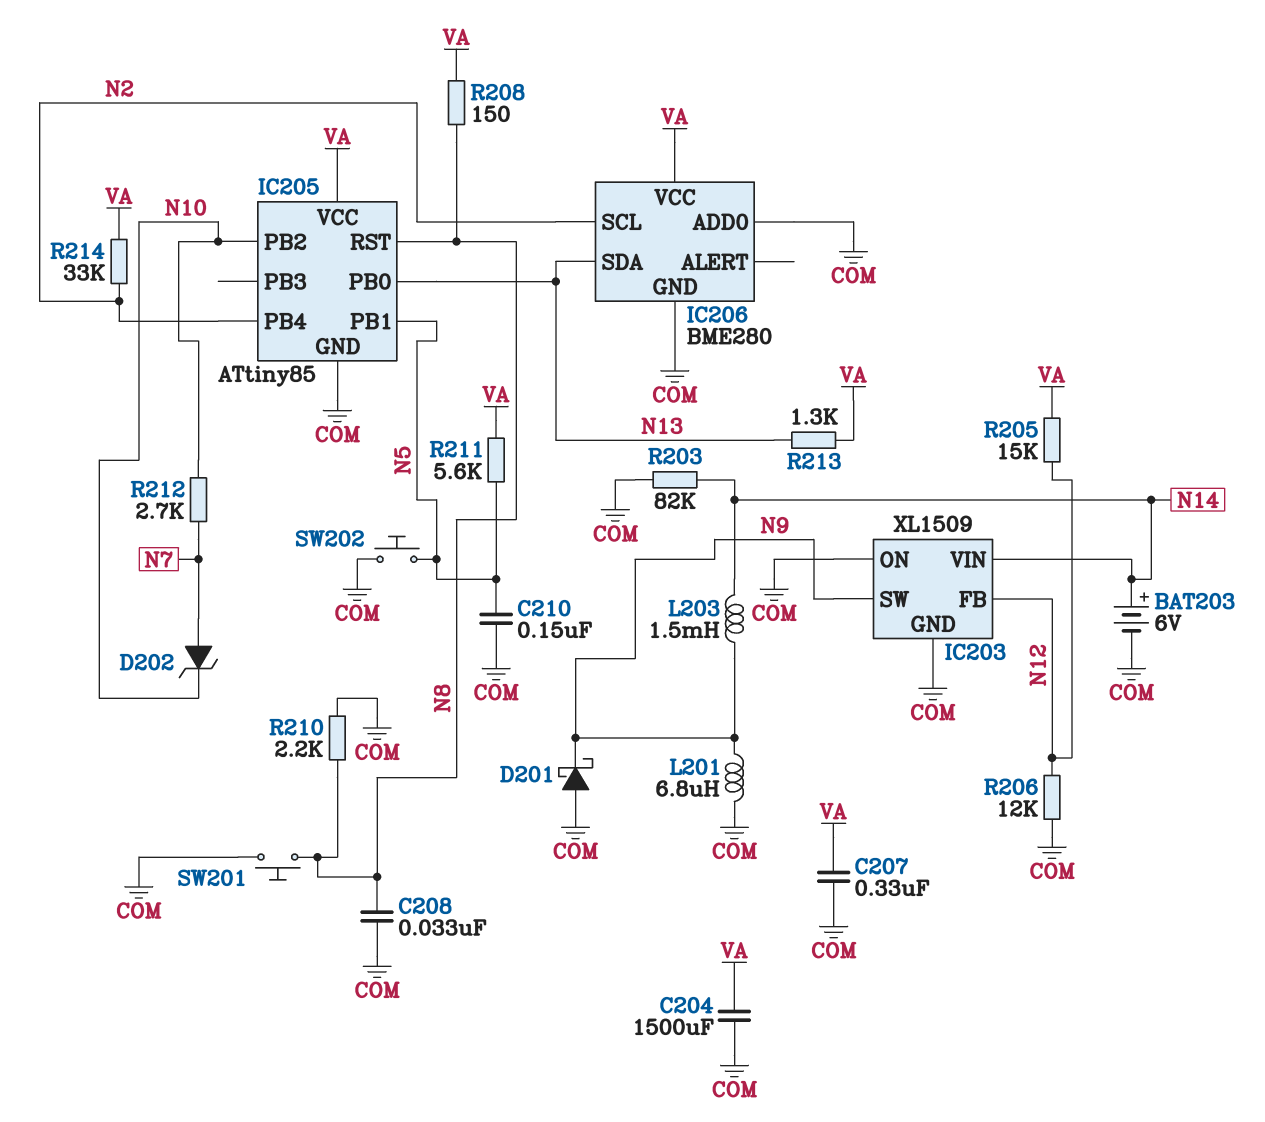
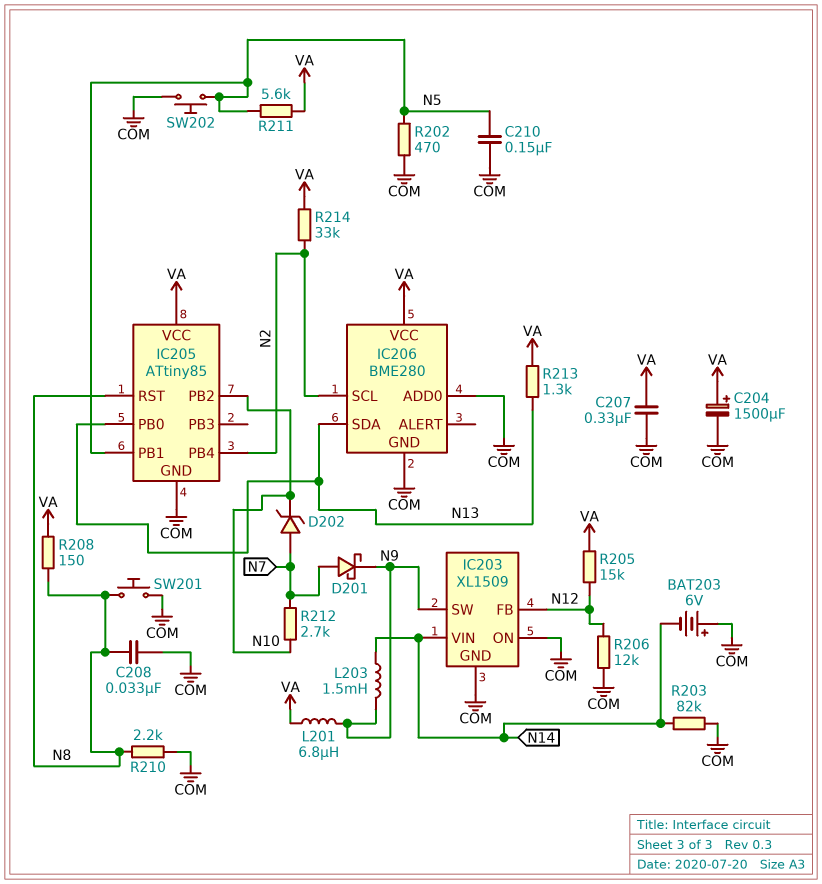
BAT203: 6V (plus N14, minus COM) -> 6V (plus COM, minus N14)
C204: 1500uF (COM, VA) -> 1500uF (plus VA, minus COM)
D201: schottky (A COM, K N9) -> schottky (A N7, K N9)
L201: 6.8uH (COM, N9) -> 6.8uH (N9, VA)
R202: none -> 470 (COM, N5)

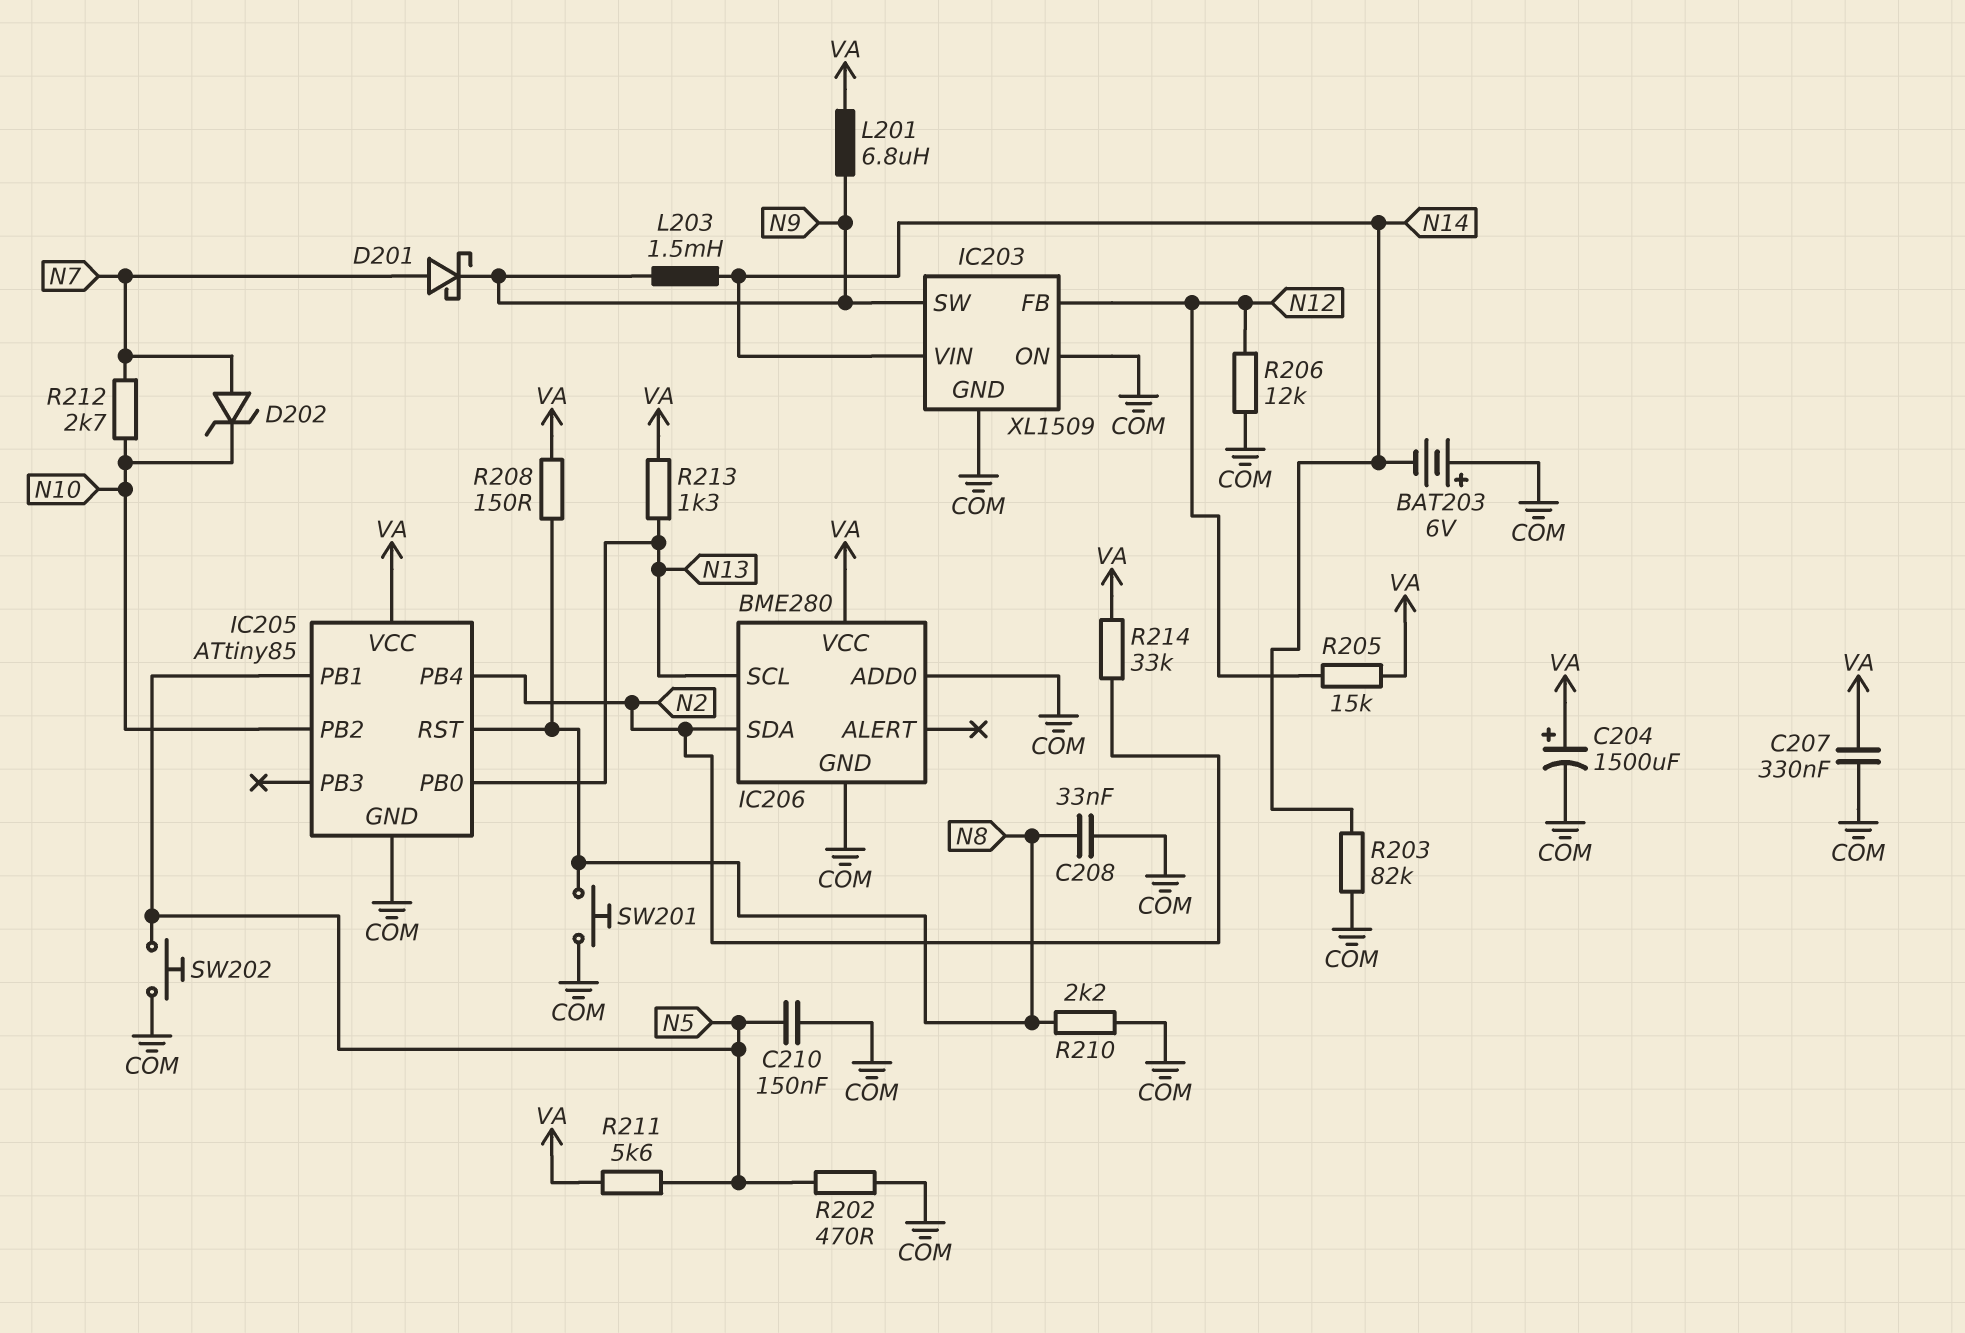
IC206 pin SCL: N2 -> N13
IC206 pin SDA: N13 -> N2

